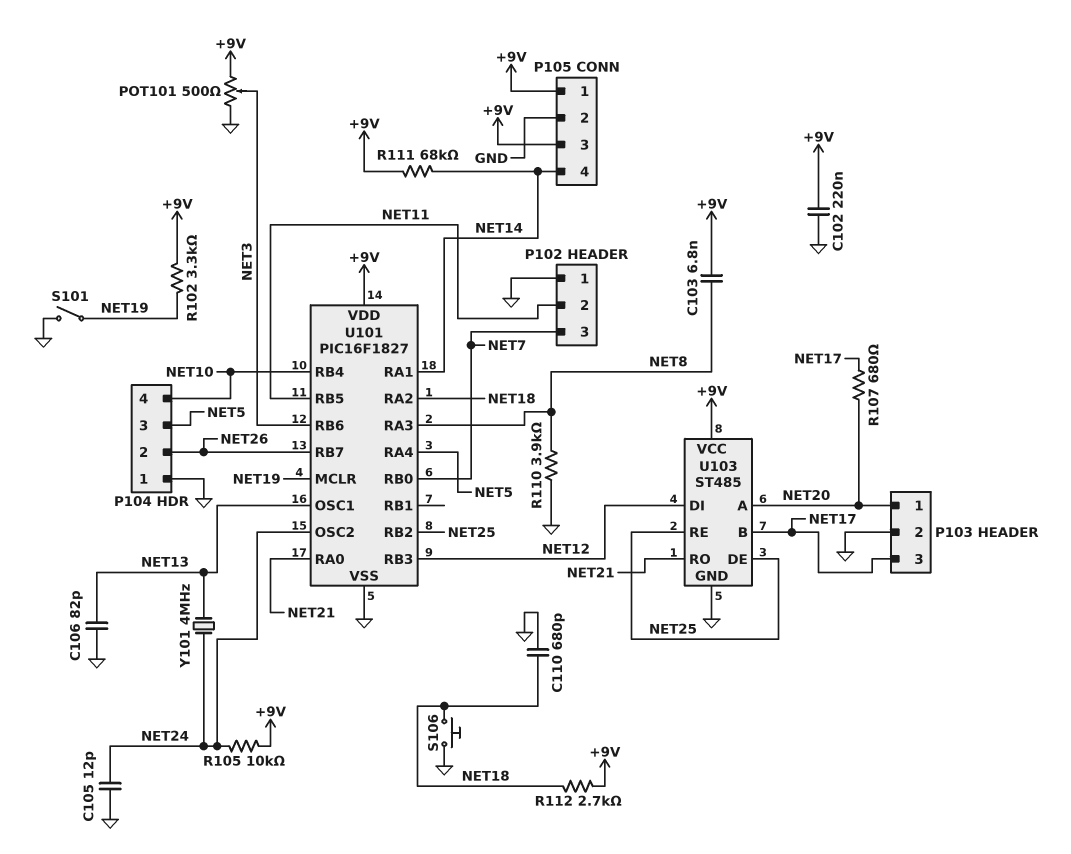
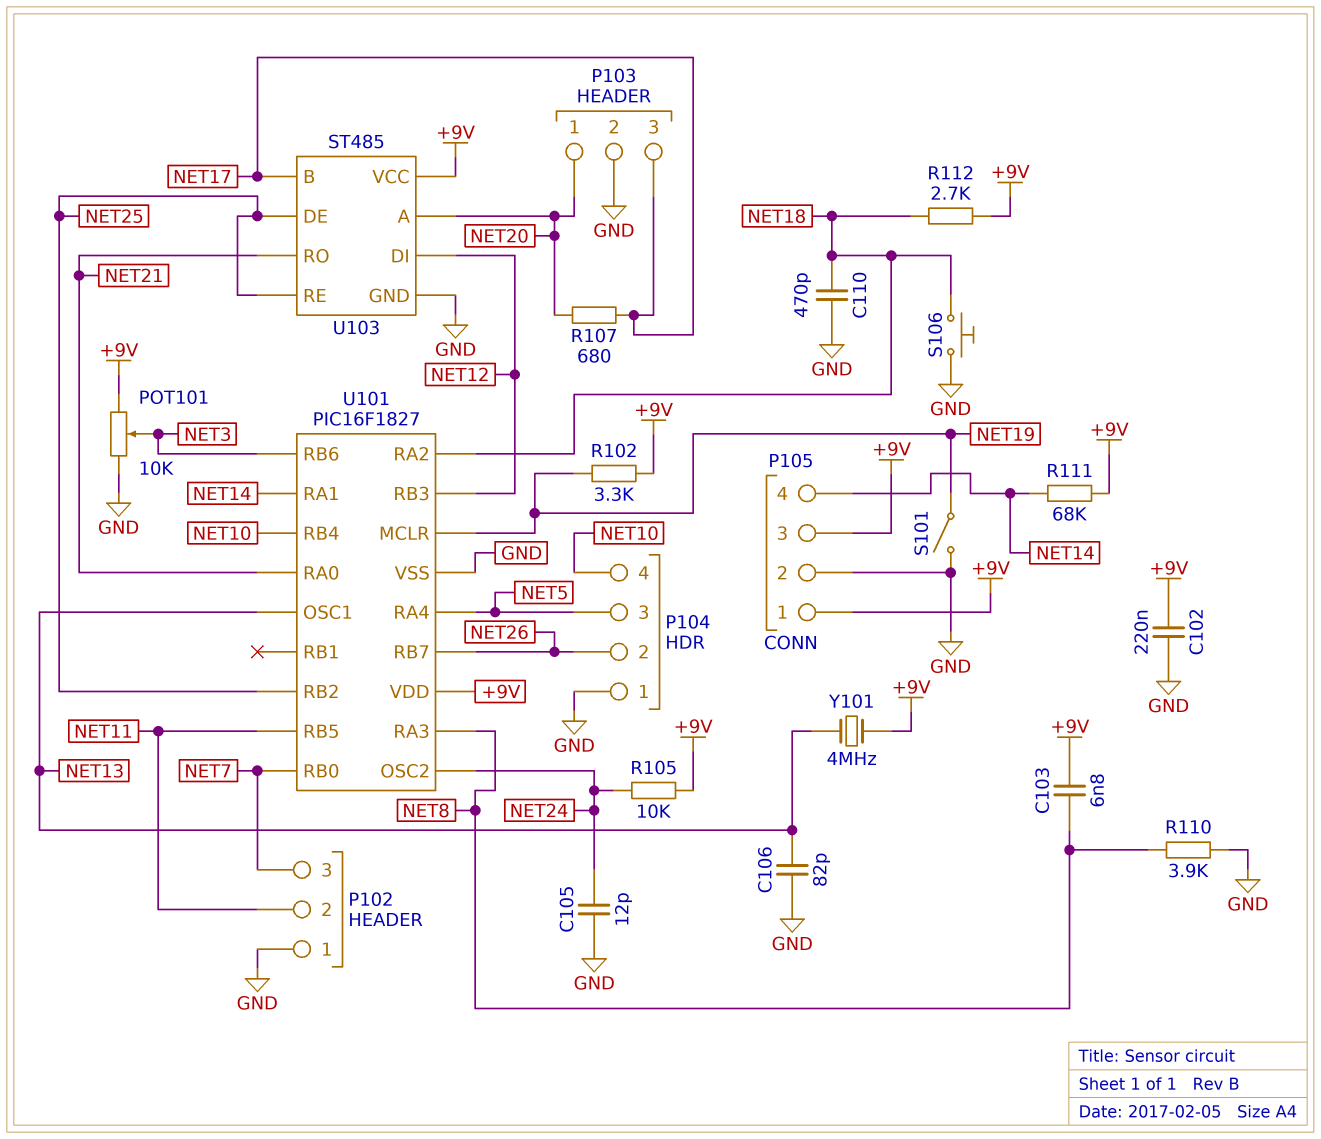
C110: 680pF (GND, NET18) -> 470pF (GND, NET18)
POT101: 500 (+9V, GND, wiper NET3) -> 10k (+9V, GND, wiper NET3)
Y101: 4MHz (NET13, NET24) -> 4MHz (+9V, NET13)

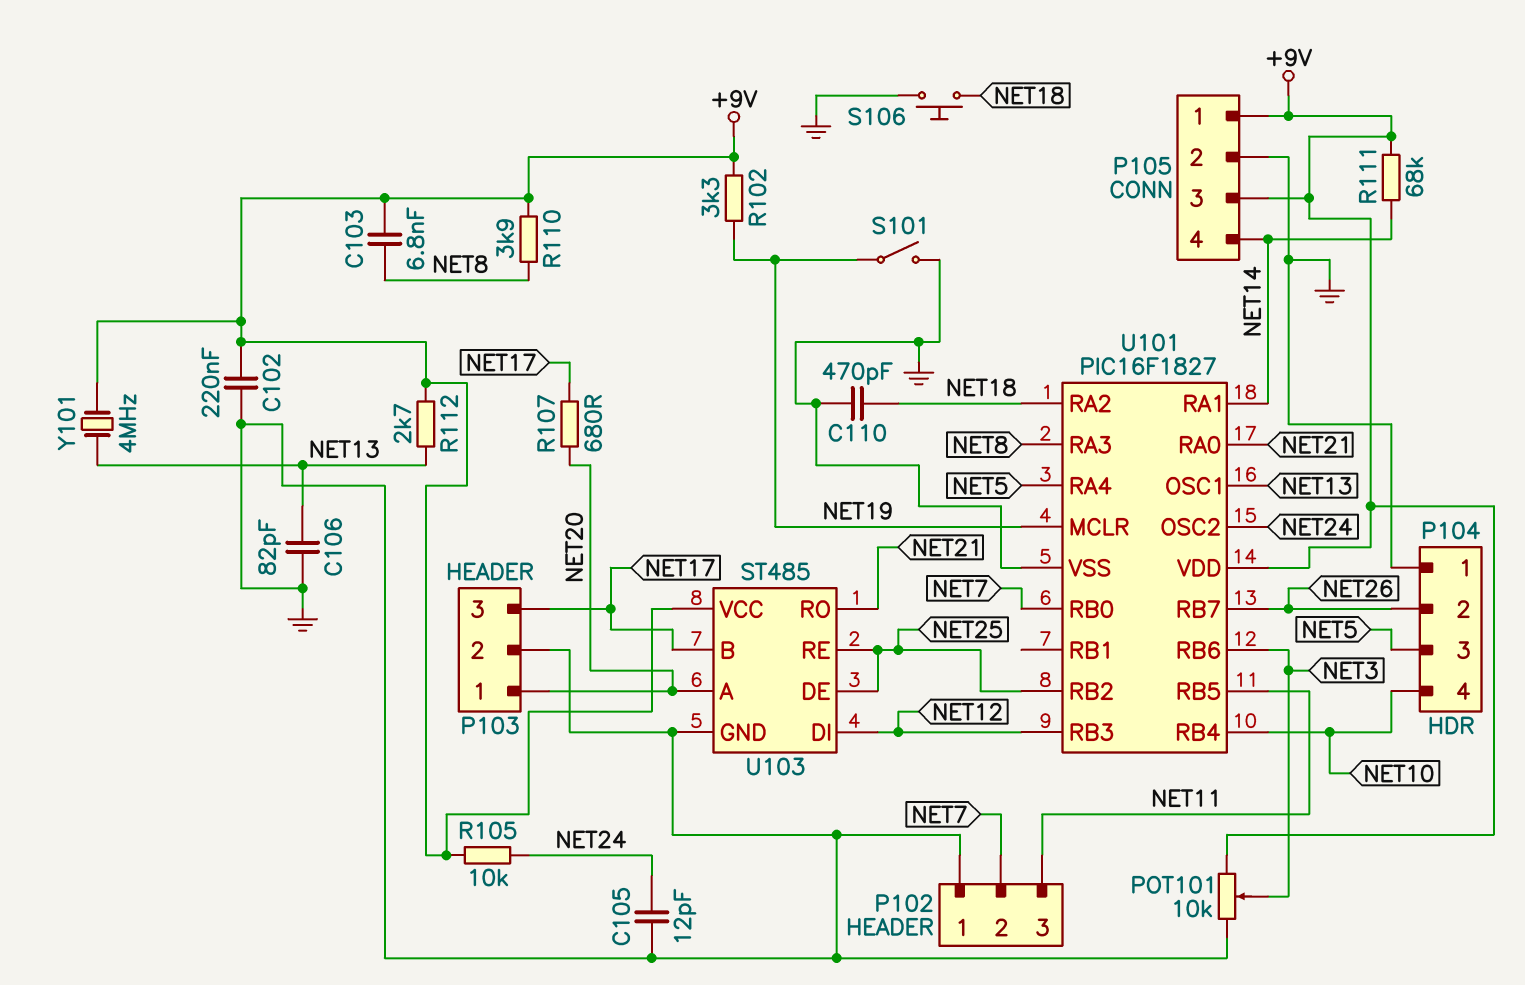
P102 pin 2: NET11 -> NET7
P102 pin 3: NET7 -> NET11
R110: 3.9k (GND, NET8) -> 3.9k (+9V, NET8)
R112: 2.7k (+9V, NET18) -> 2.7k (+9V, NET13)

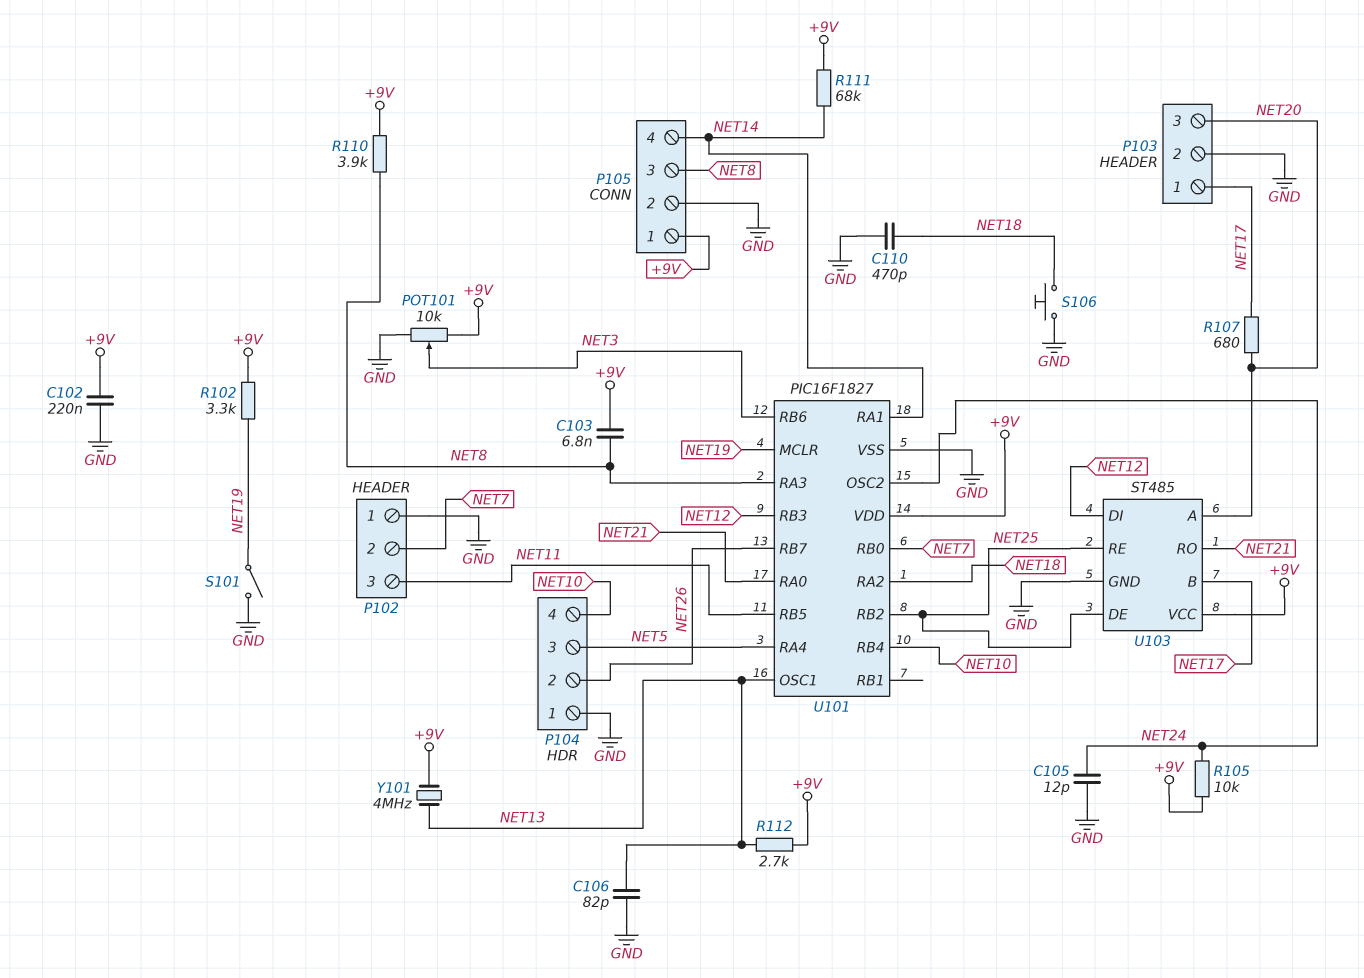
P103 pin 1: NET20 -> NET17
P103 pin 3: NET17 -> NET20
P105 pin 3: +9V -> NET8

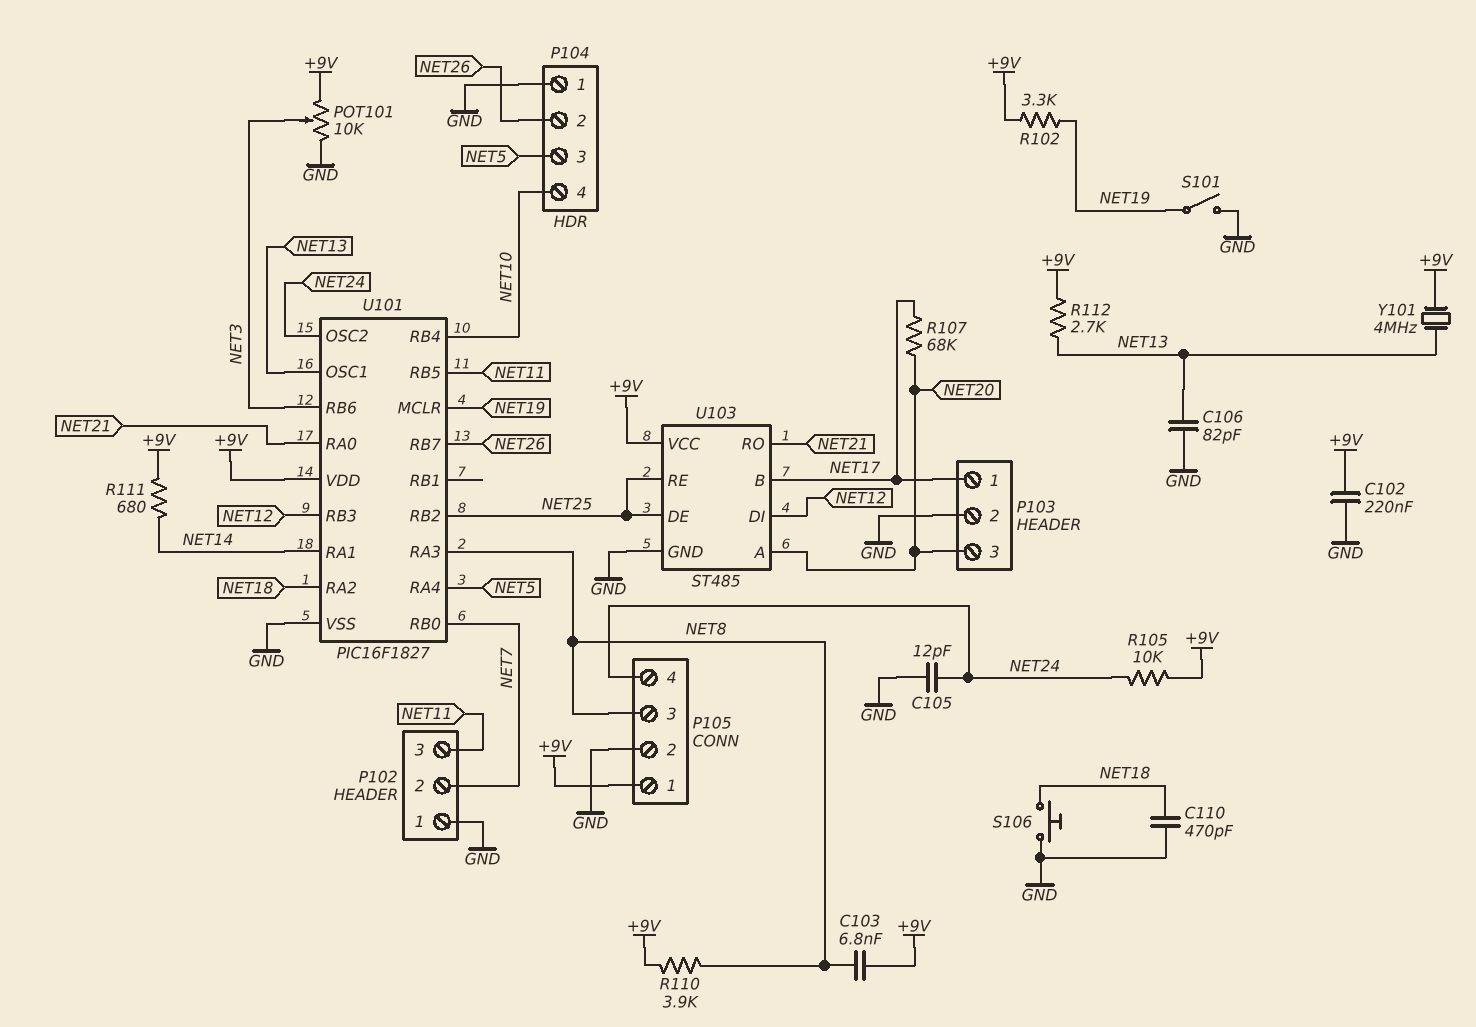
P105 pin 4: NET14 -> NET24
R107: 680 (NET17, NET20) -> 68k (NET17, NET20)
R111: 68k (+9V, NET14) -> 680 (+9V, NET14)

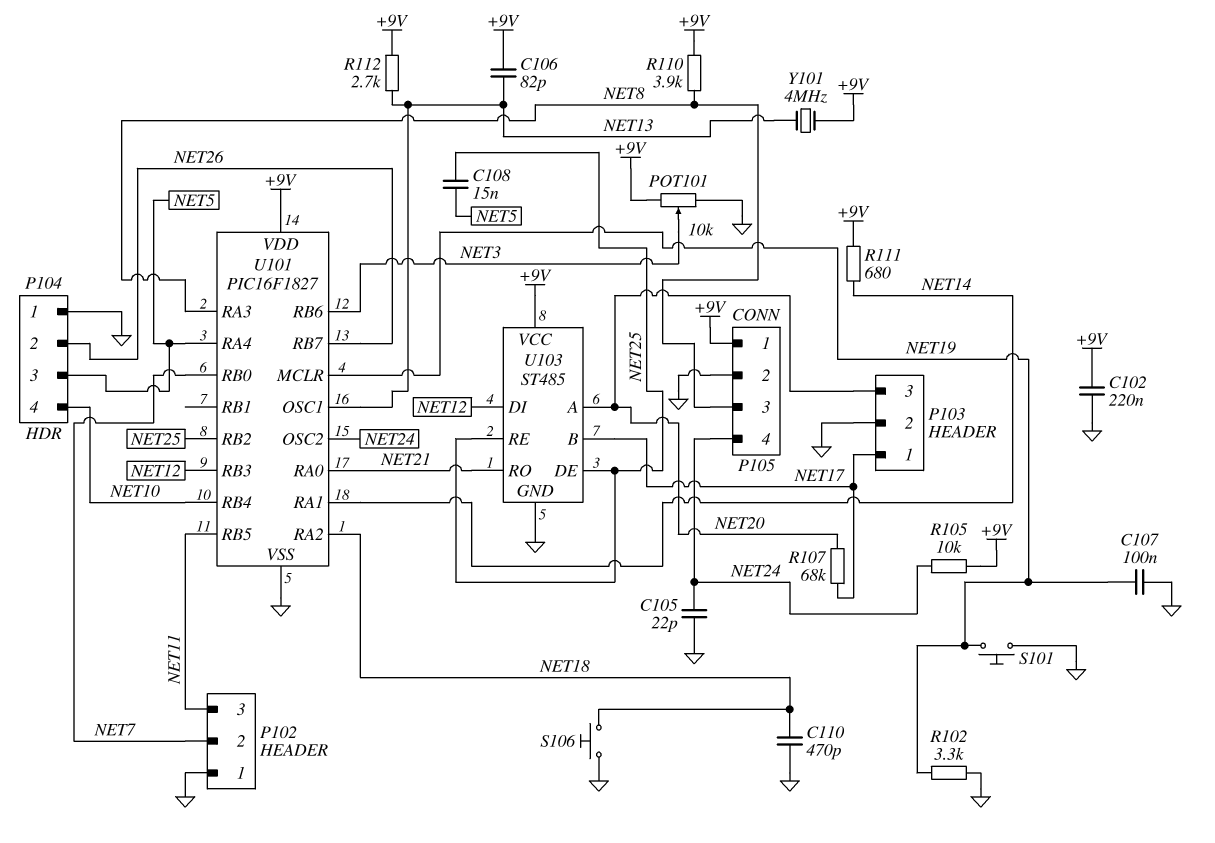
C103: 6.8nF (+9V, NET8) -> none
C105: 12pF (GND, NET24) -> 22pF (GND, NET24)
C106: 82pF (GND, NET13) -> 82pF (+9V, NET13)
C107: none -> 100nF (GND, NET19)
C108: none -> 15nF (NET5, NET25)
R102: 3.3k (+9V, NET19) -> 3.3k (GND, NET19)
S101: switch (GND, NET19) -> button (GND, NET19)

